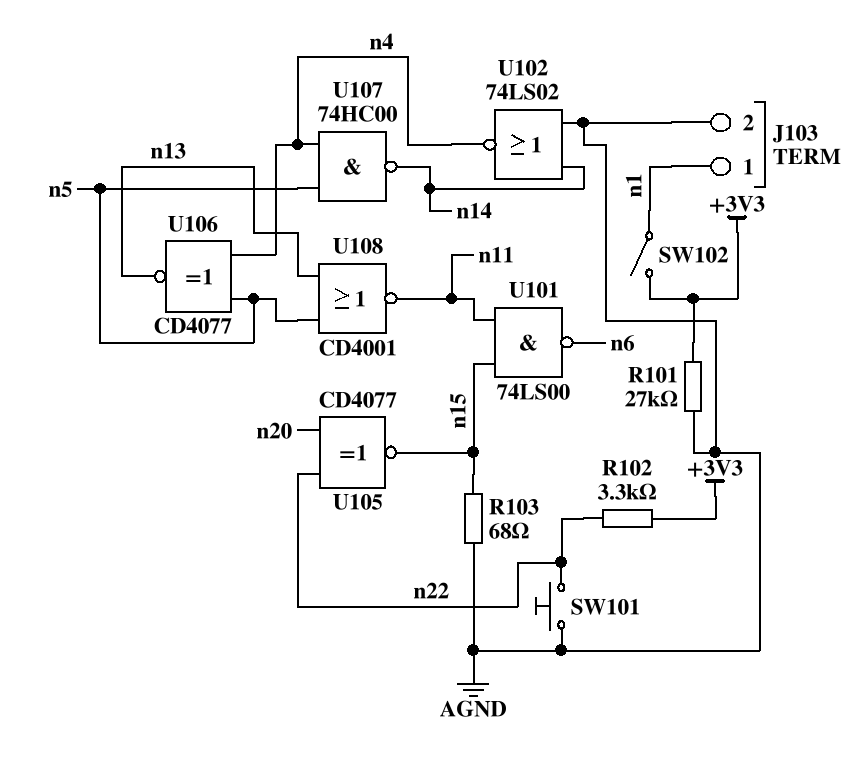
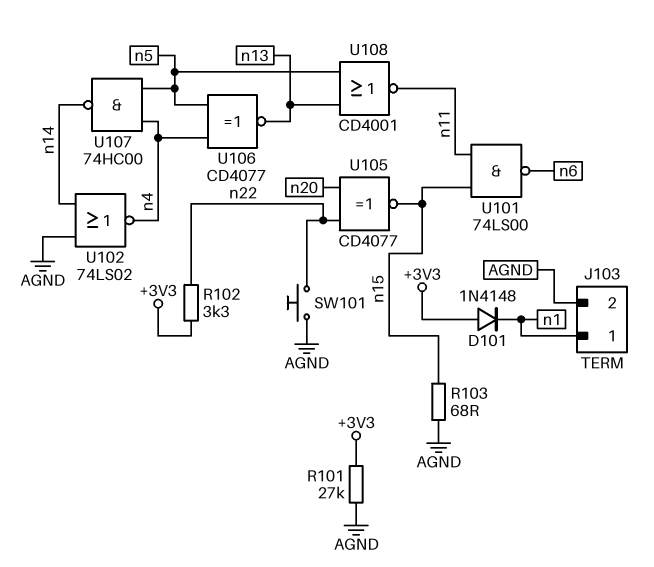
D101: none -> diode 1N4148 (A +3V3, K n1)
SW102: switch (+3V3, n1) -> none

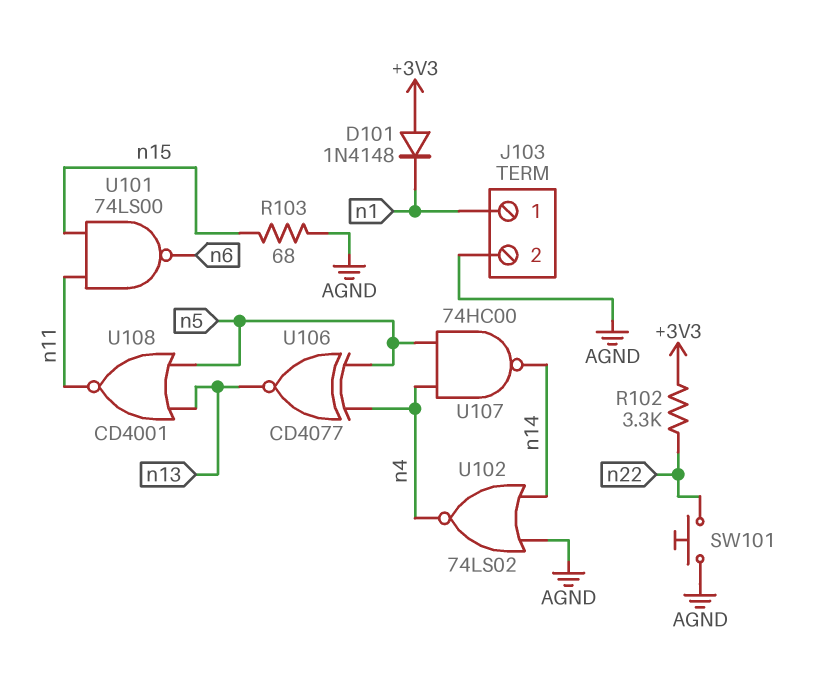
R101: 27k (+3V3, AGND) -> none
U105: XNOR CD4077 (in n20, in n22, out n15) -> none

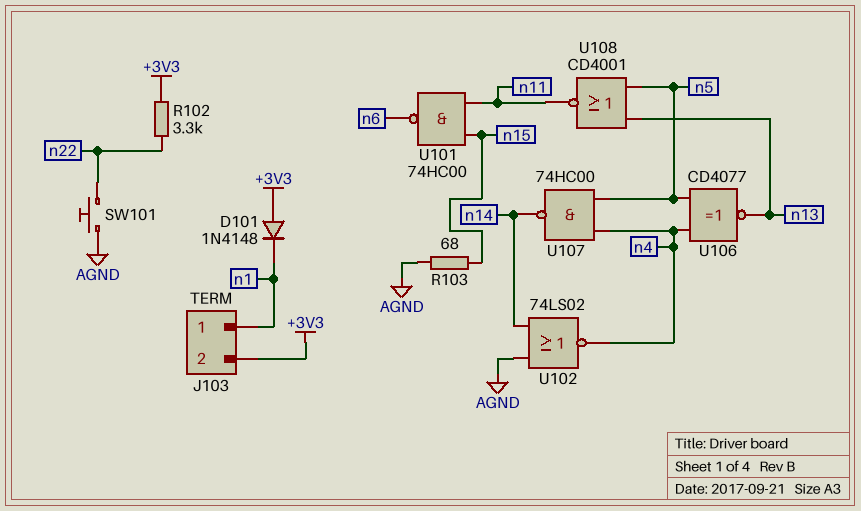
J103 pin 2: AGND -> +3V3
U101: NAND 74LS00 (in n11, in n15, out n6) -> NAND 74HC00 (in n11, in n15, out n6)

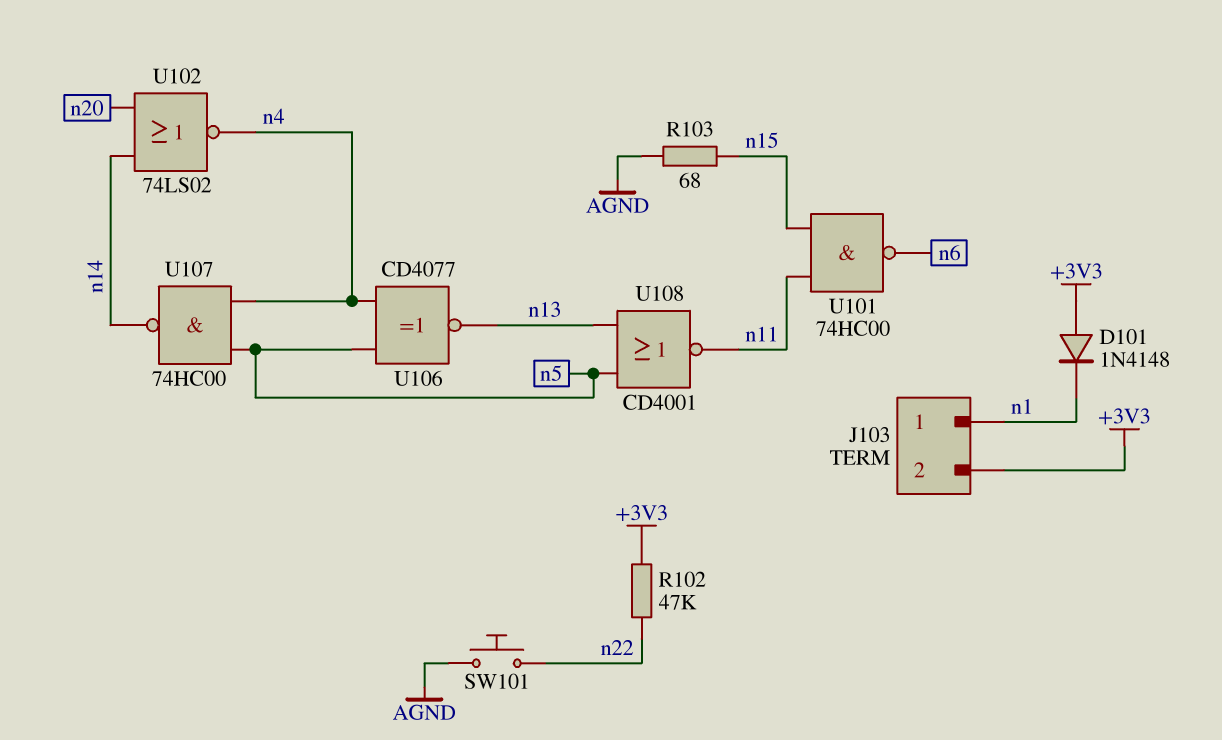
R102: 3.3k (+3V3, n22) -> 47k (+3V3, n22)
U102: NOR 74LS02 (in AGND, in n14, out n4) -> NOR 74LS02 (in n14, in n20, out n4)

